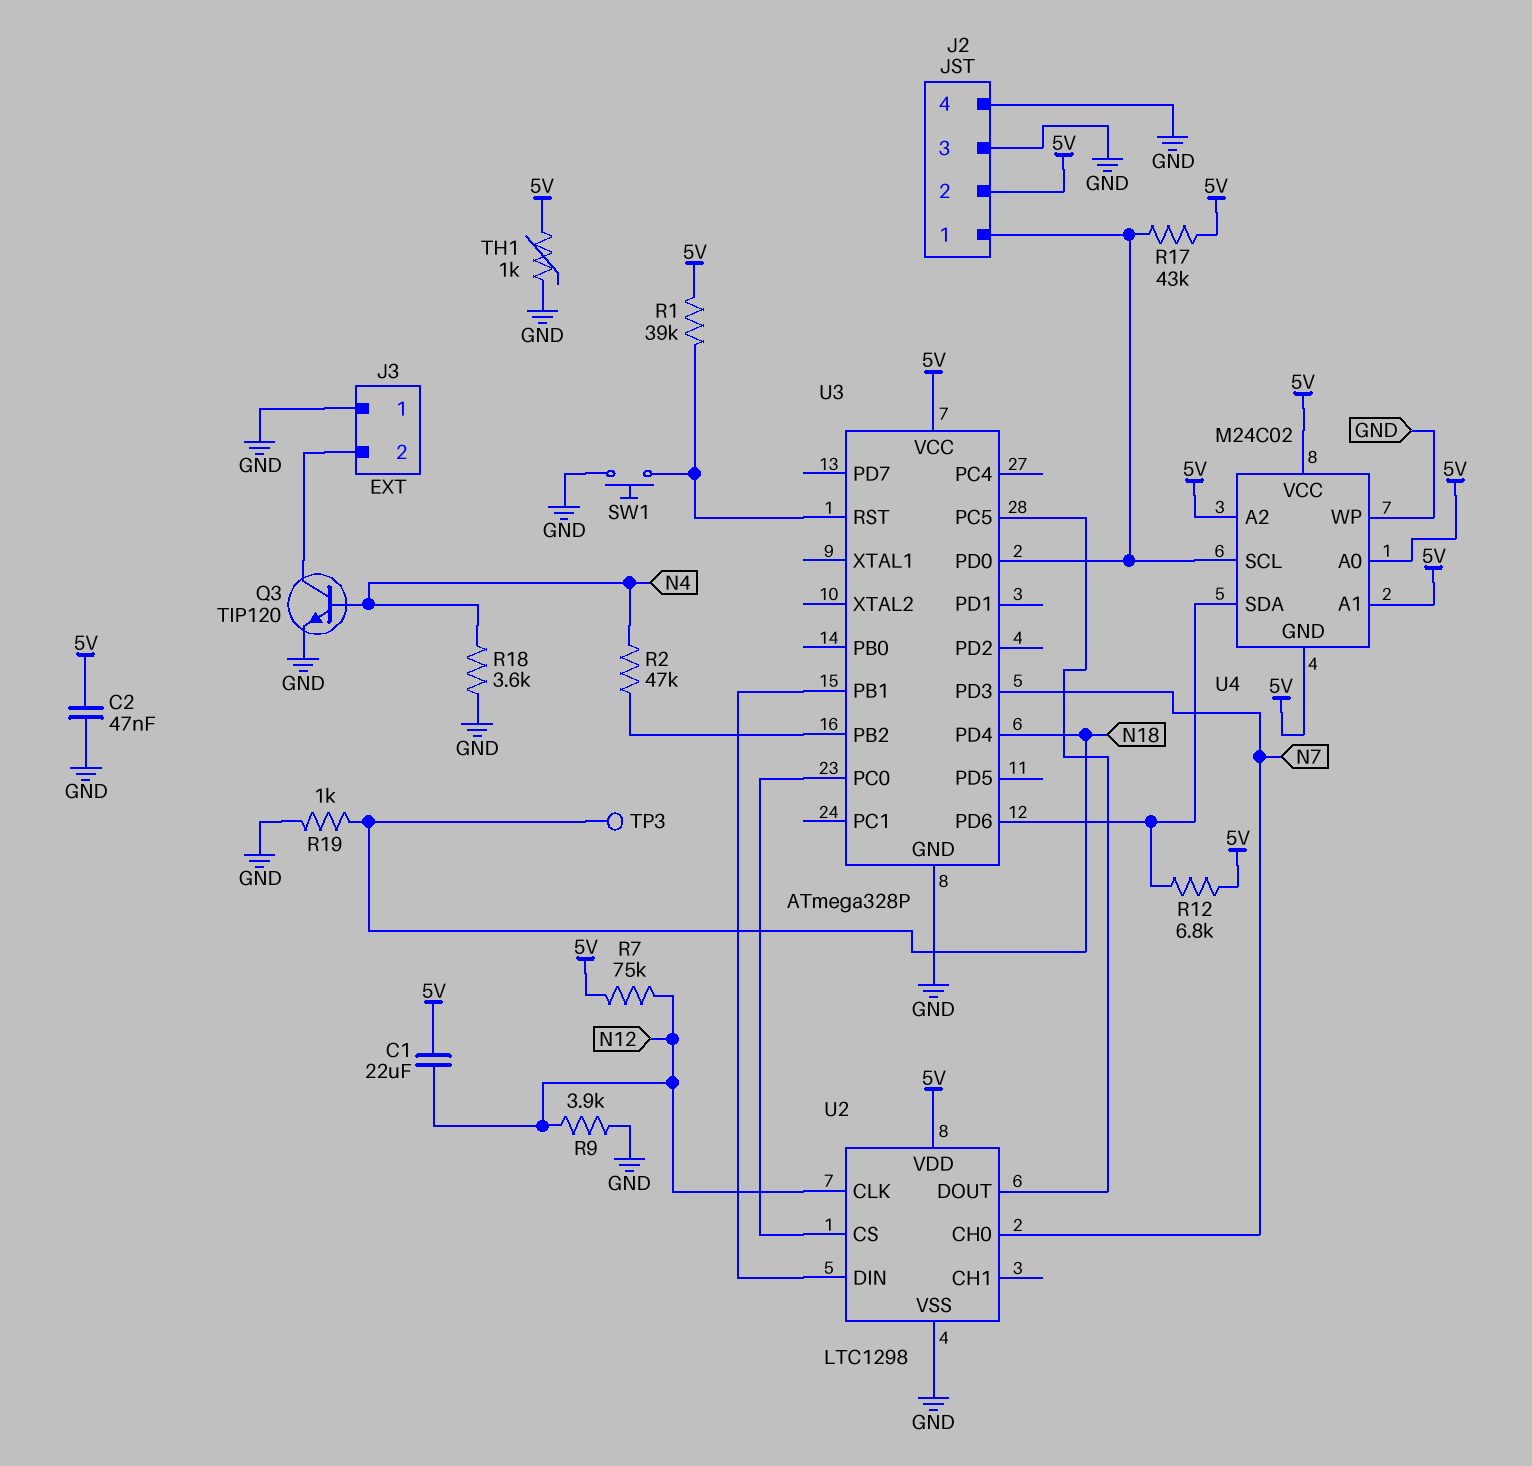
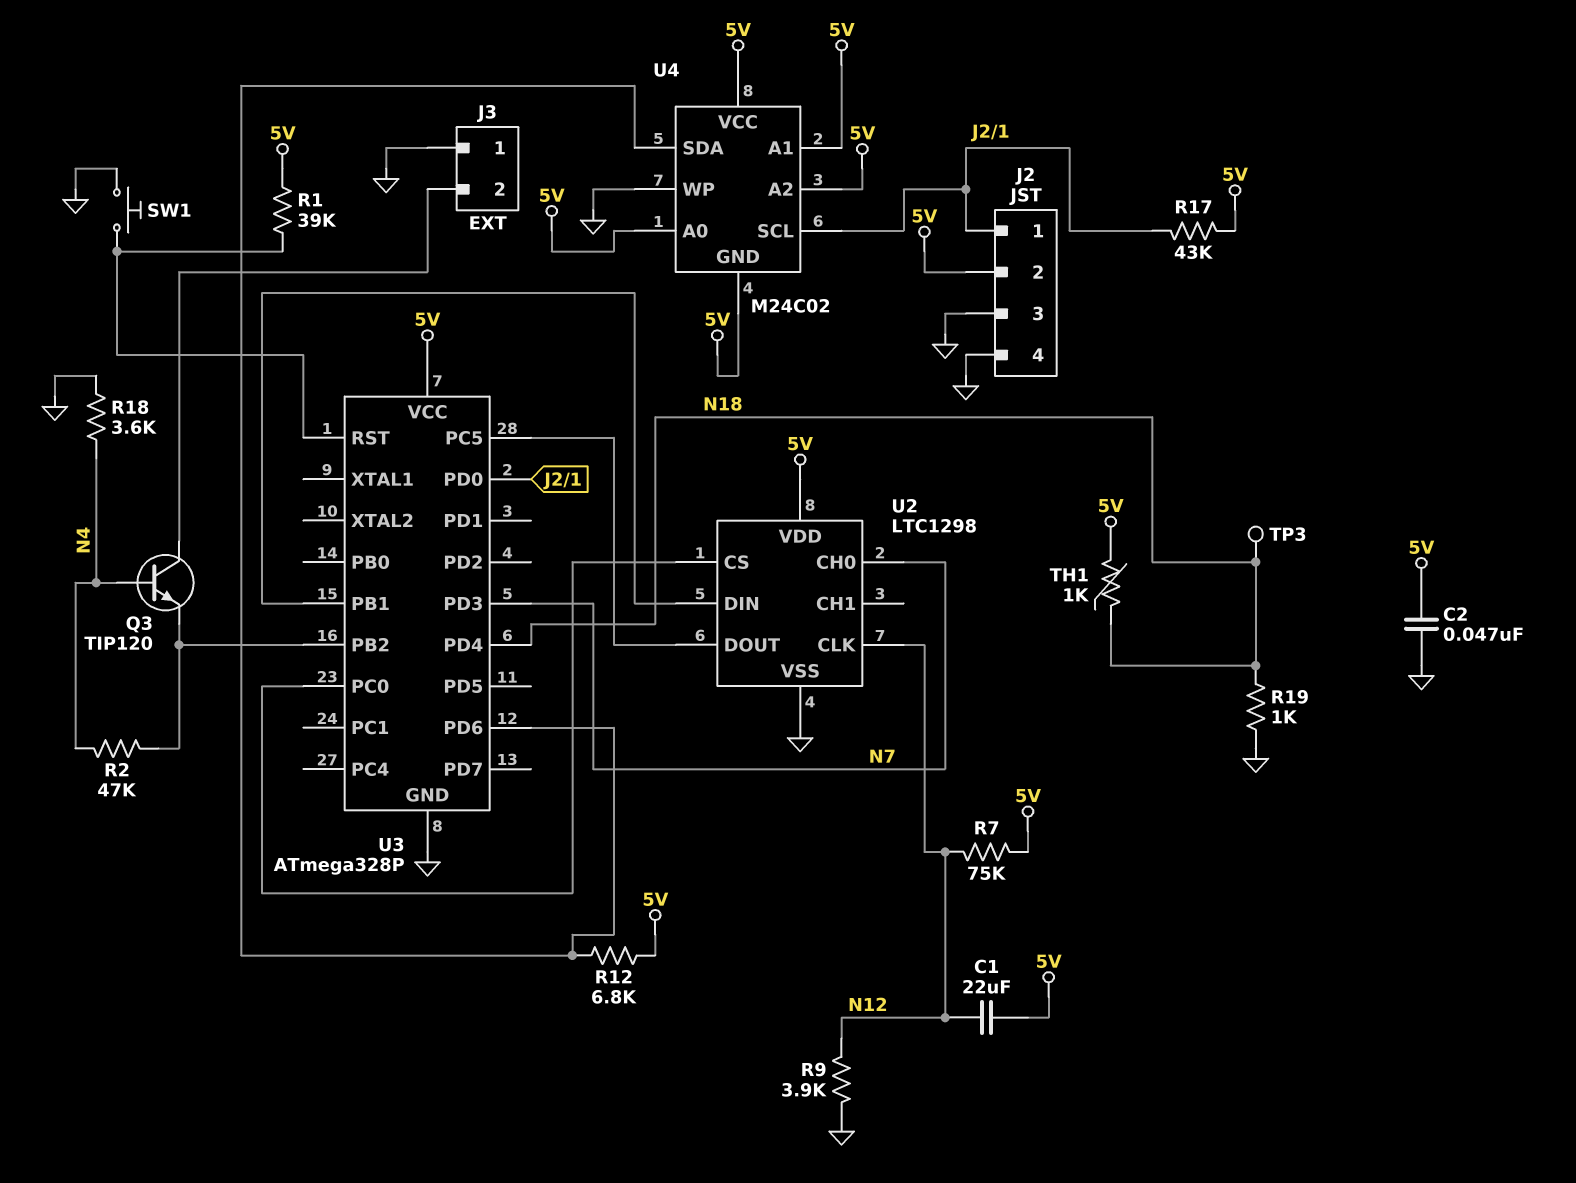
Q3: NPN TIP120 (B N4, C J3/2, E GND) -> NPN TIP120 (B N4, C J3/2, E U3/PB2)
TH1: 1k (5V, GND) -> 1k (5V, N18)

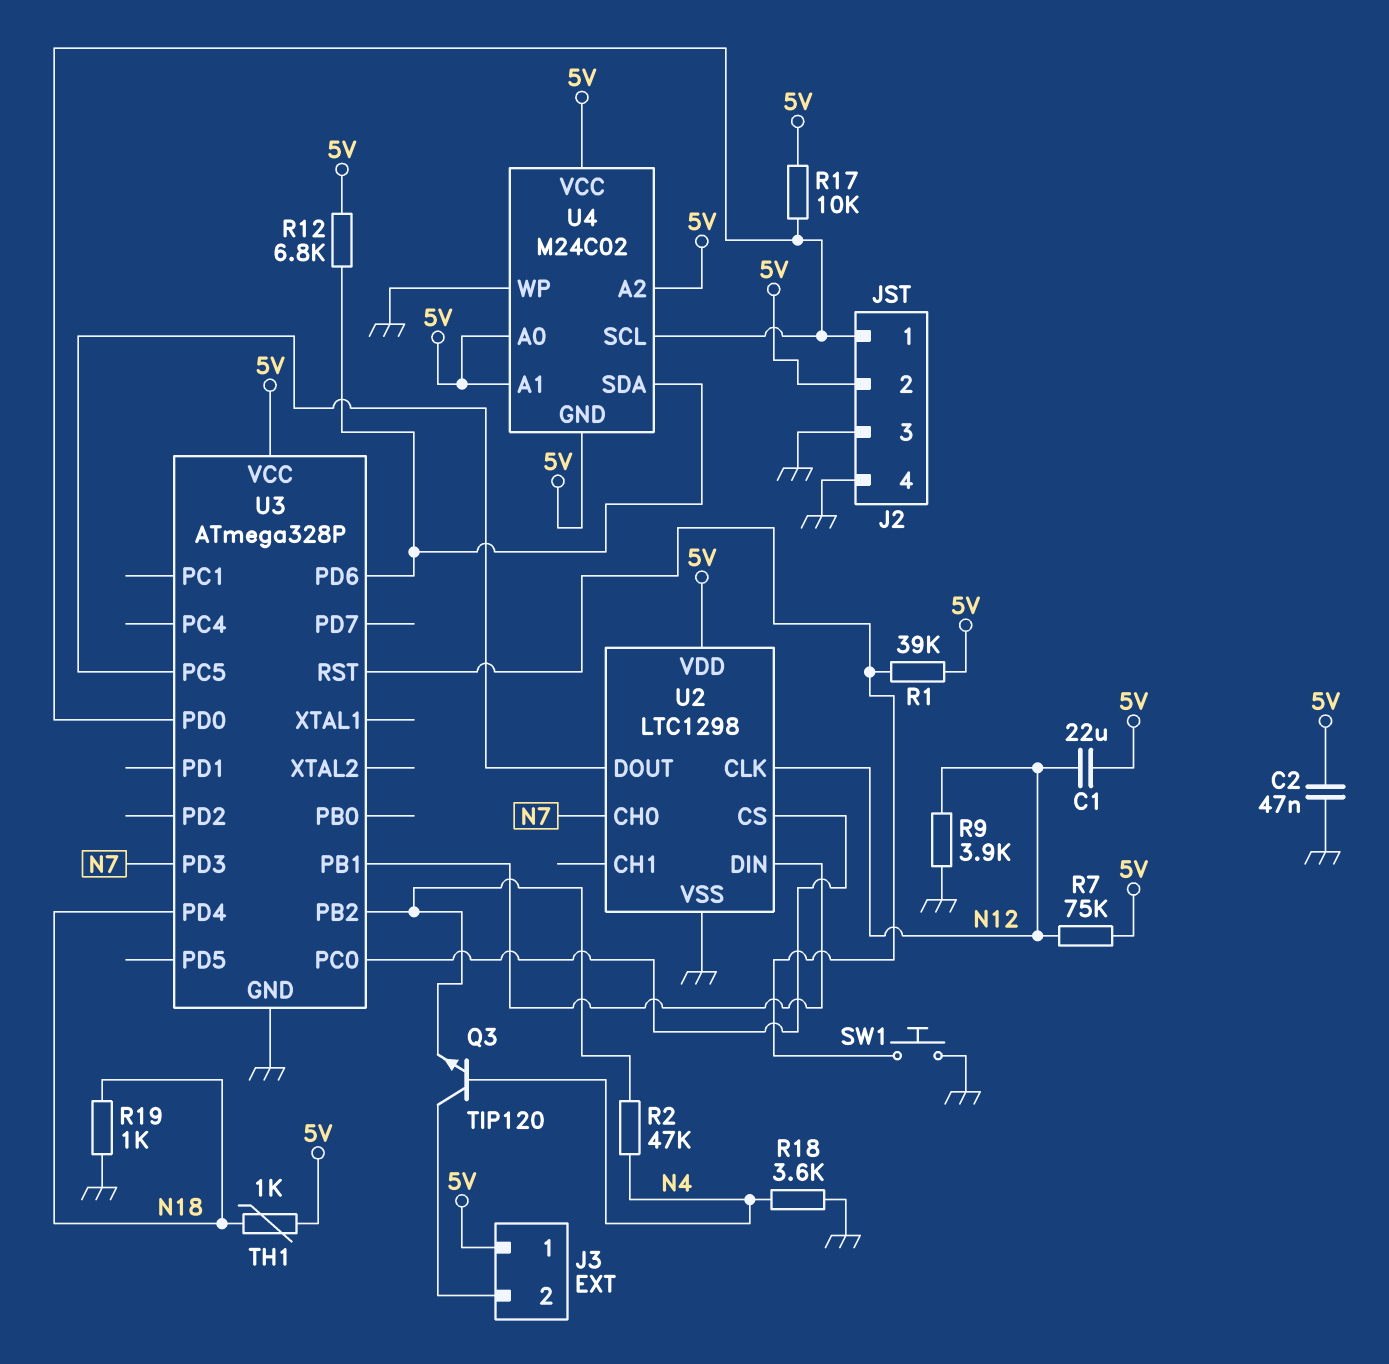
J3 pin 1: GND -> 5V
R17: 43k (5V, J2/1) -> 10k (5V, J2/1)
TP3: test point (N18) -> none

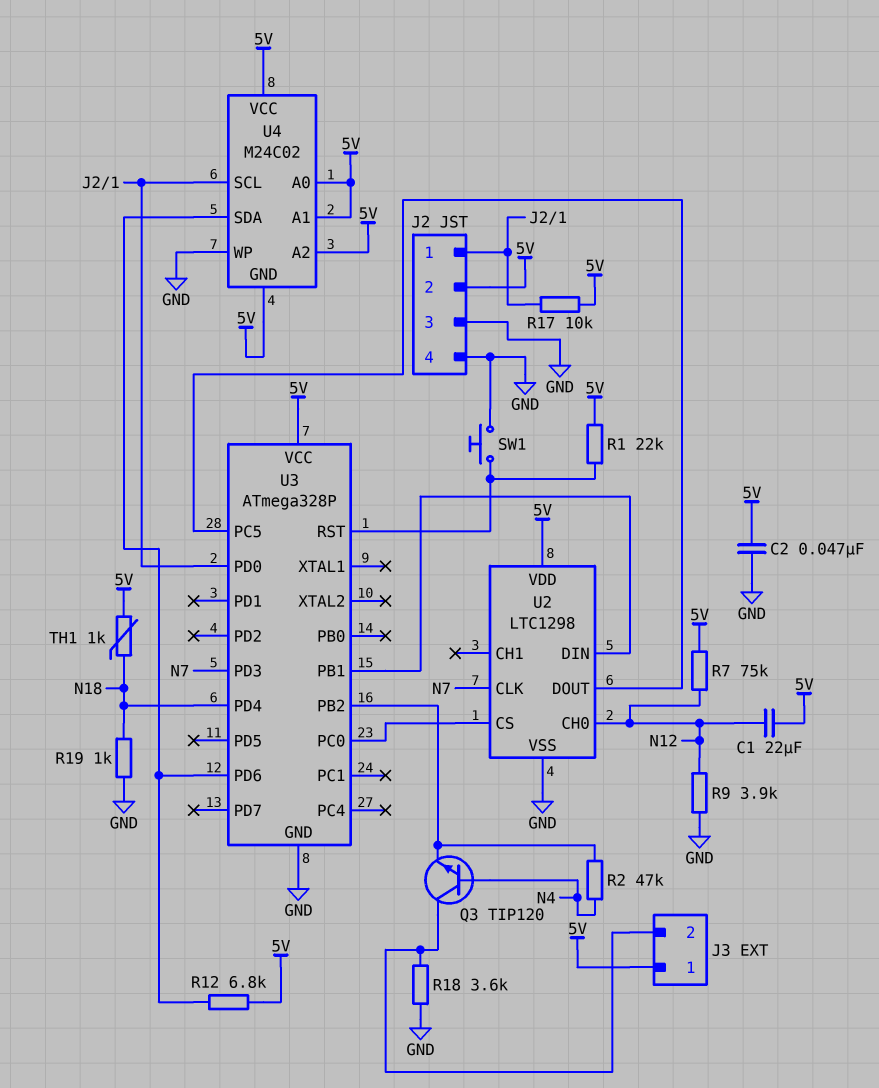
R1: 39k (5V, U3/RST) -> 22k (5V, U3/RST)
R18: 3.6k (GND, N4) -> 3.6k (GND, J3/2)
U2 pin CH0: N7 -> N12
U2 pin CLK: N12 -> N7

